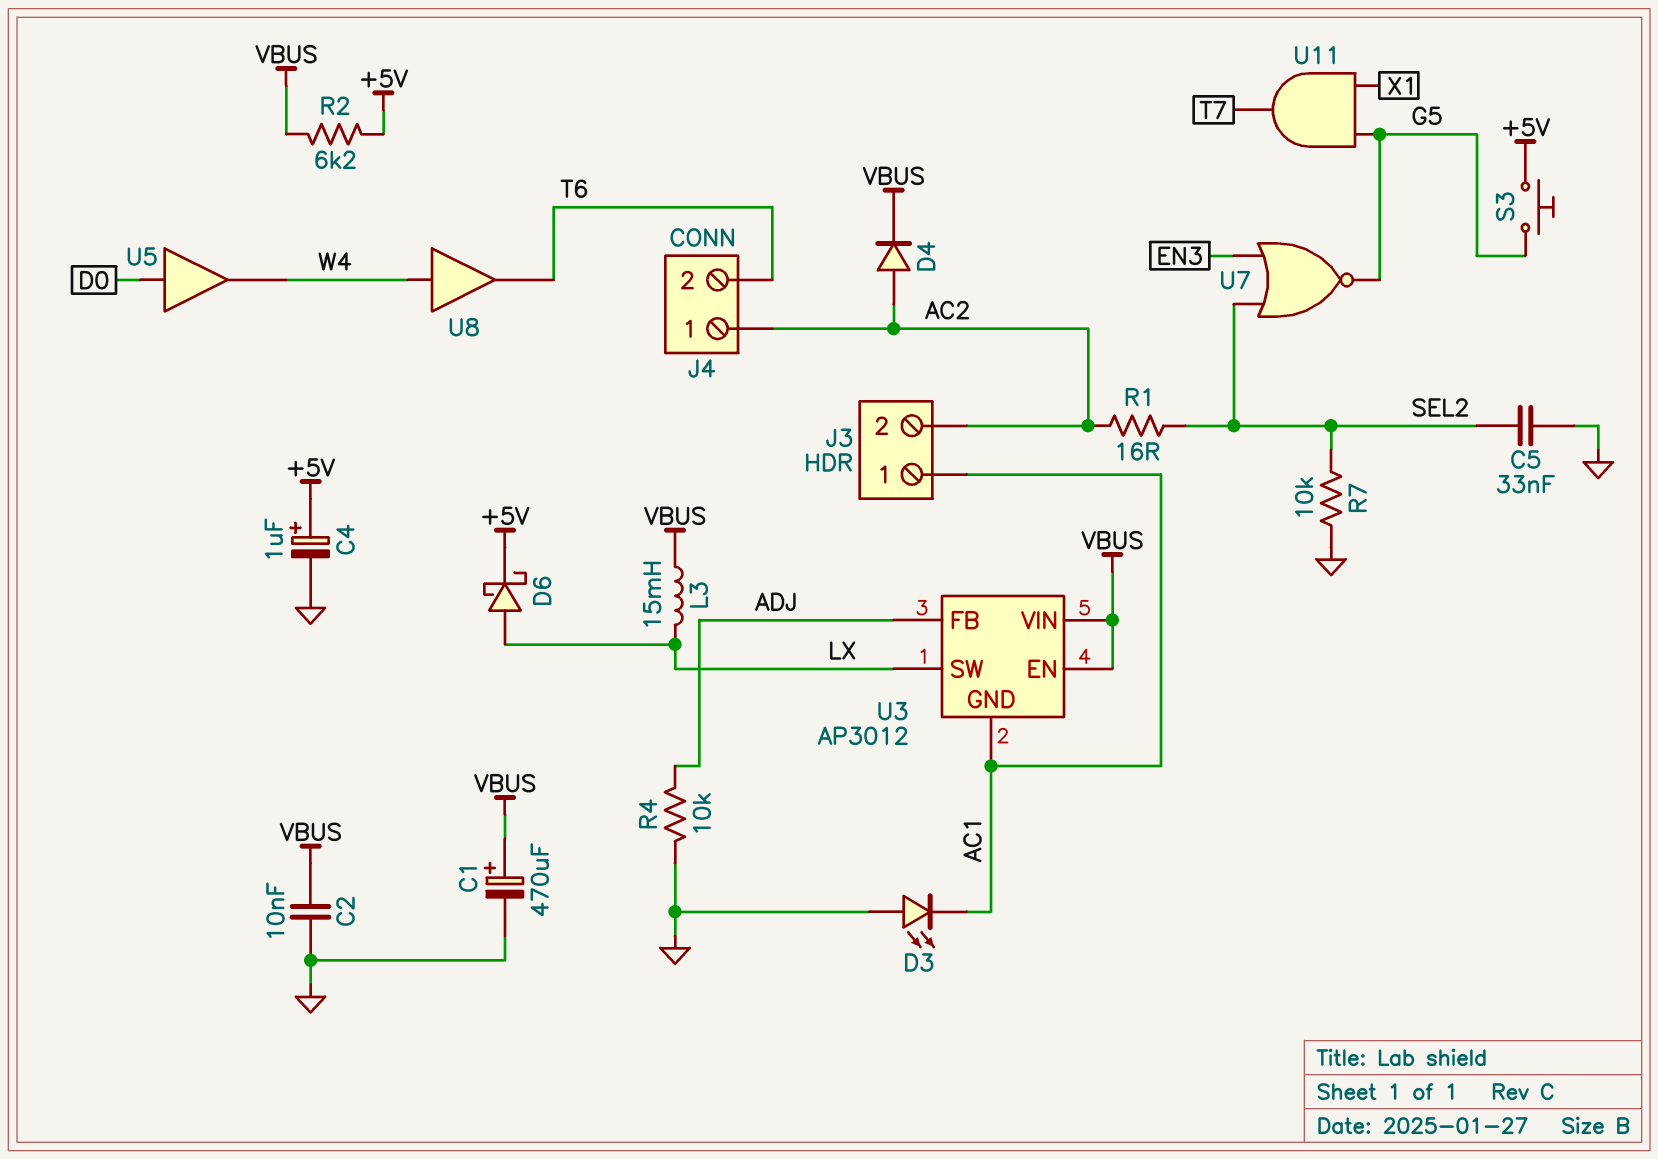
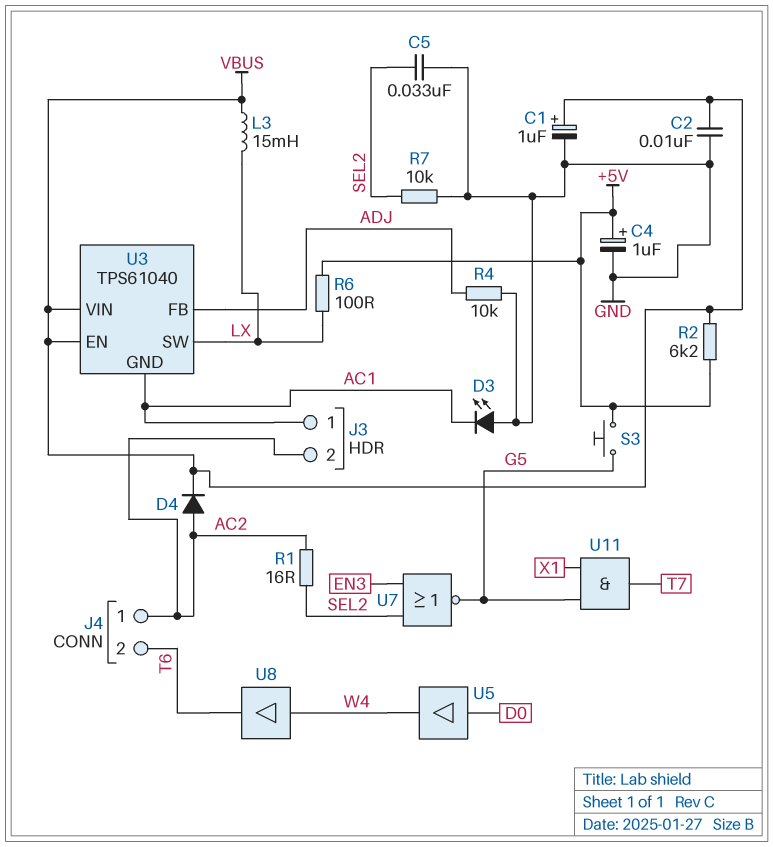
C1: 470uF (plus VBUS, minus GND) -> 1uF (plus VBUS, minus GND)
D6: schottky (A LX, K +5V) -> none
R6: none -> 100 (+5V, LX)
U3: AP3012 -> TPS61040

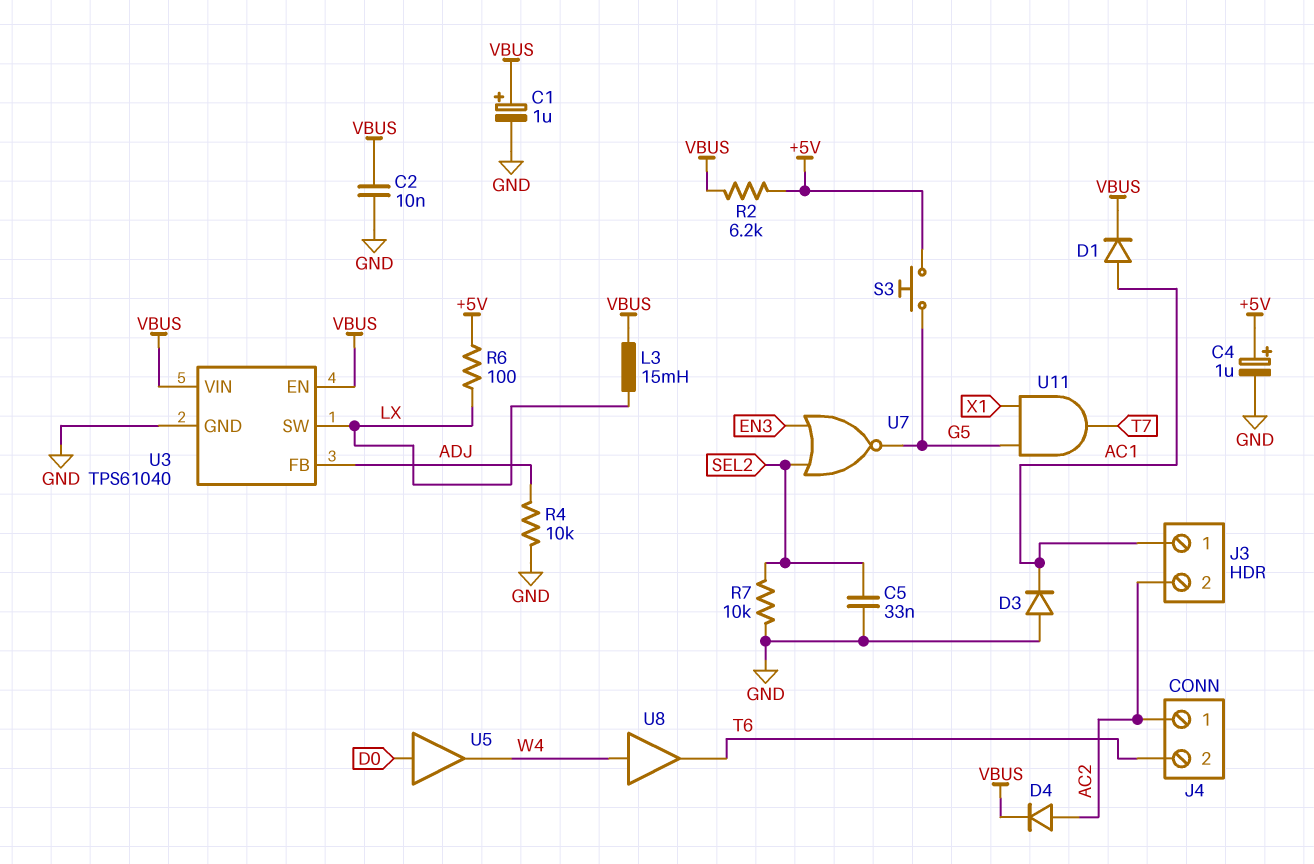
D1: none -> diode (A AC1, K VBUS)
D3: LED (A GND, K AC1) -> diode (A GND, K AC1)
R1: 16 (AC2, SEL2) -> none
U3 pin GND: AC1 -> GND

